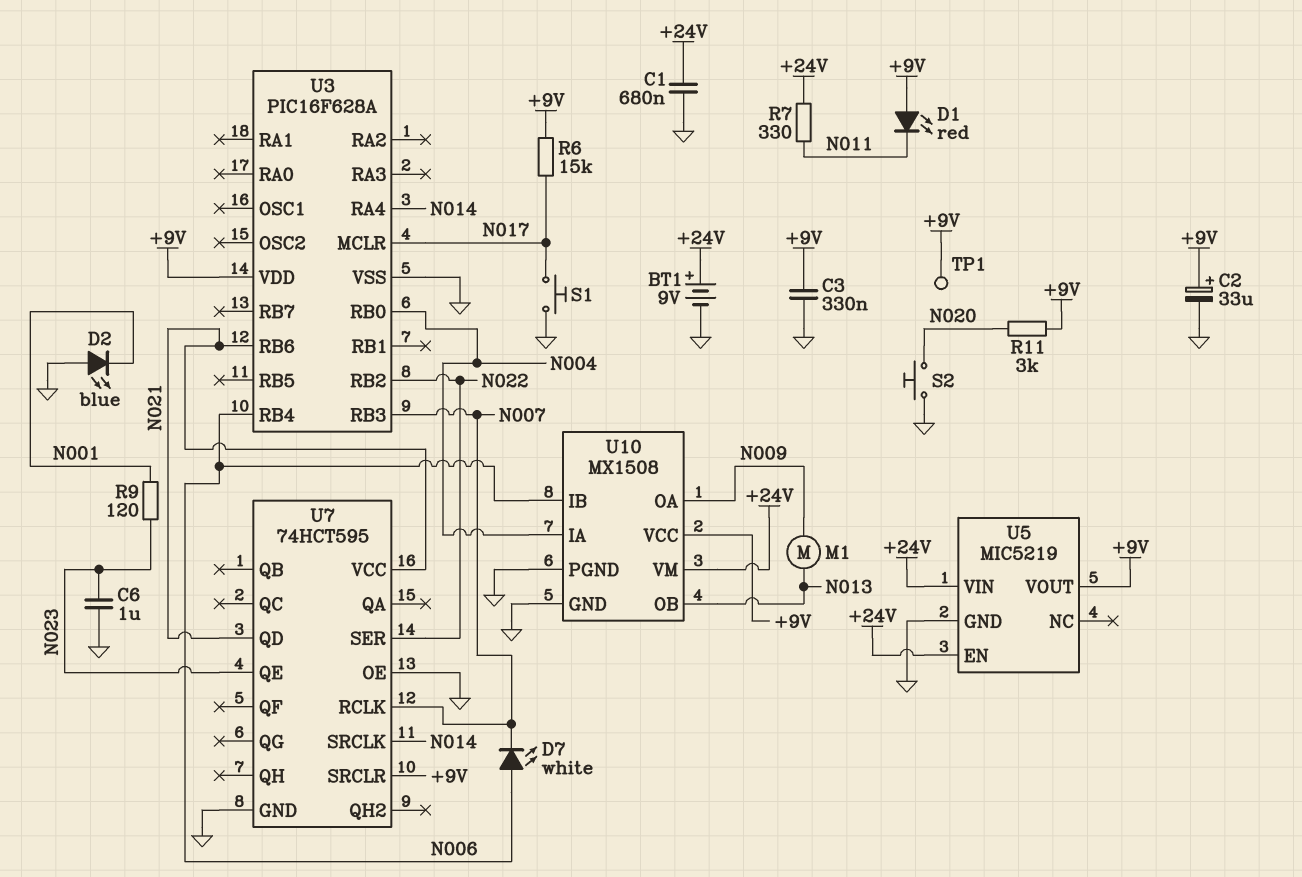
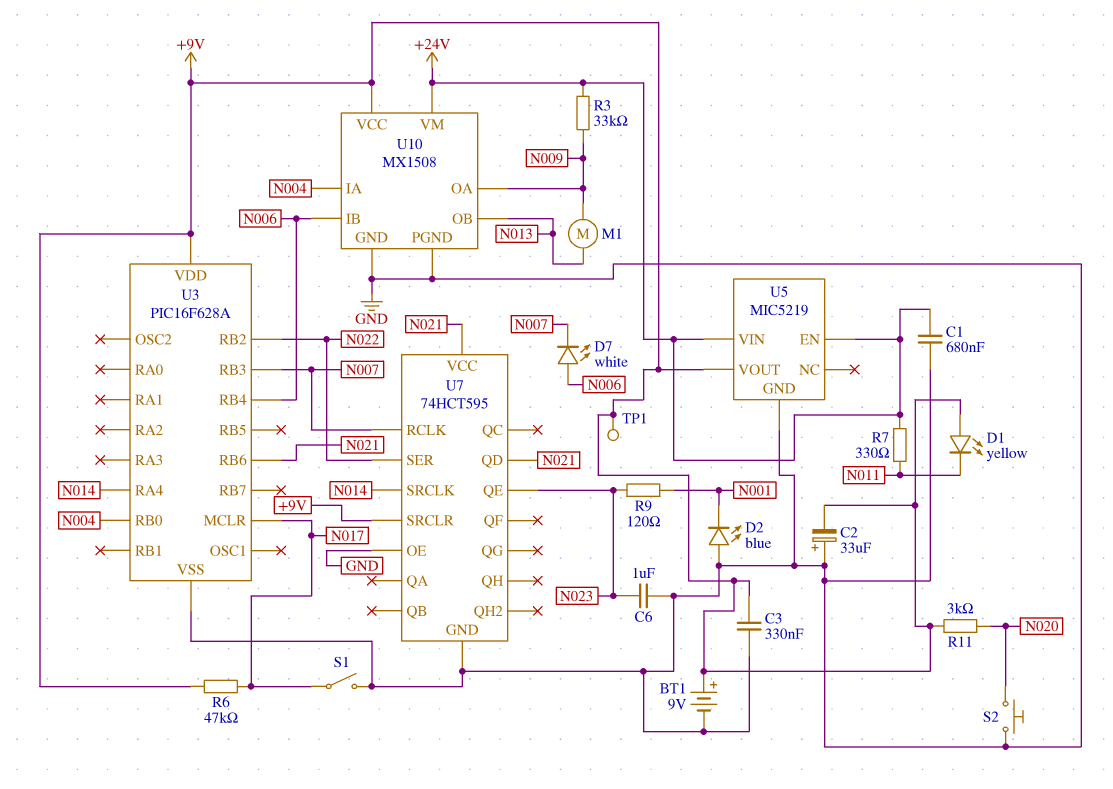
BT1: 9V (plus +24V, minus GND) -> 9V (plus +9V, minus GND)
C2: 33uF (plus +9V, minus GND) -> 33uF (plus GND, minus +9V)
D1: LED red (A +9V, K N011) -> LED yellow (A +9V, K N011)
R3: none -> 33k (+24V, N009)
R6: 15k (+9V, N017) -> 47k (+9V, N017)
S1: button (GND, N017) -> switch (GND, N017)

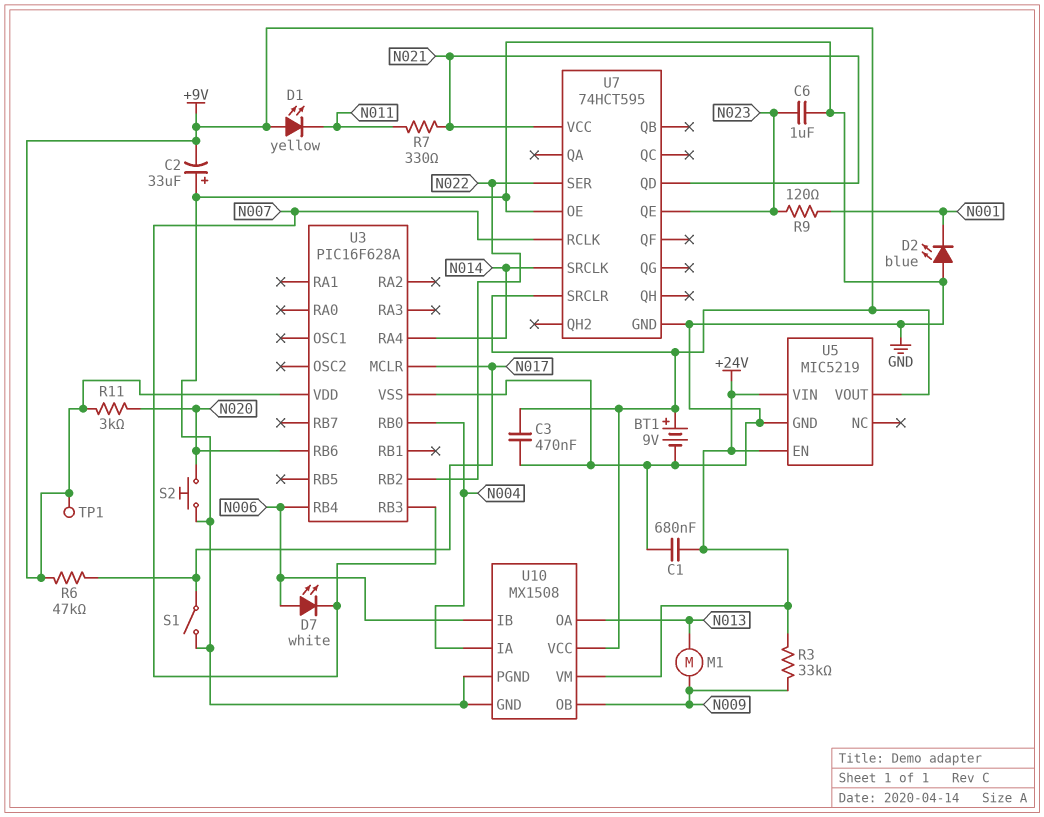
C3: 330nF (+9V, GND) -> 470nF (+9V, GND)
R7: 330 (+24V, N011) -> 330 (N011, N021)
U3 pin RB6: N021 -> N020
U10 pin OA: N009 -> N013
U10 pin OB: N013 -> N009

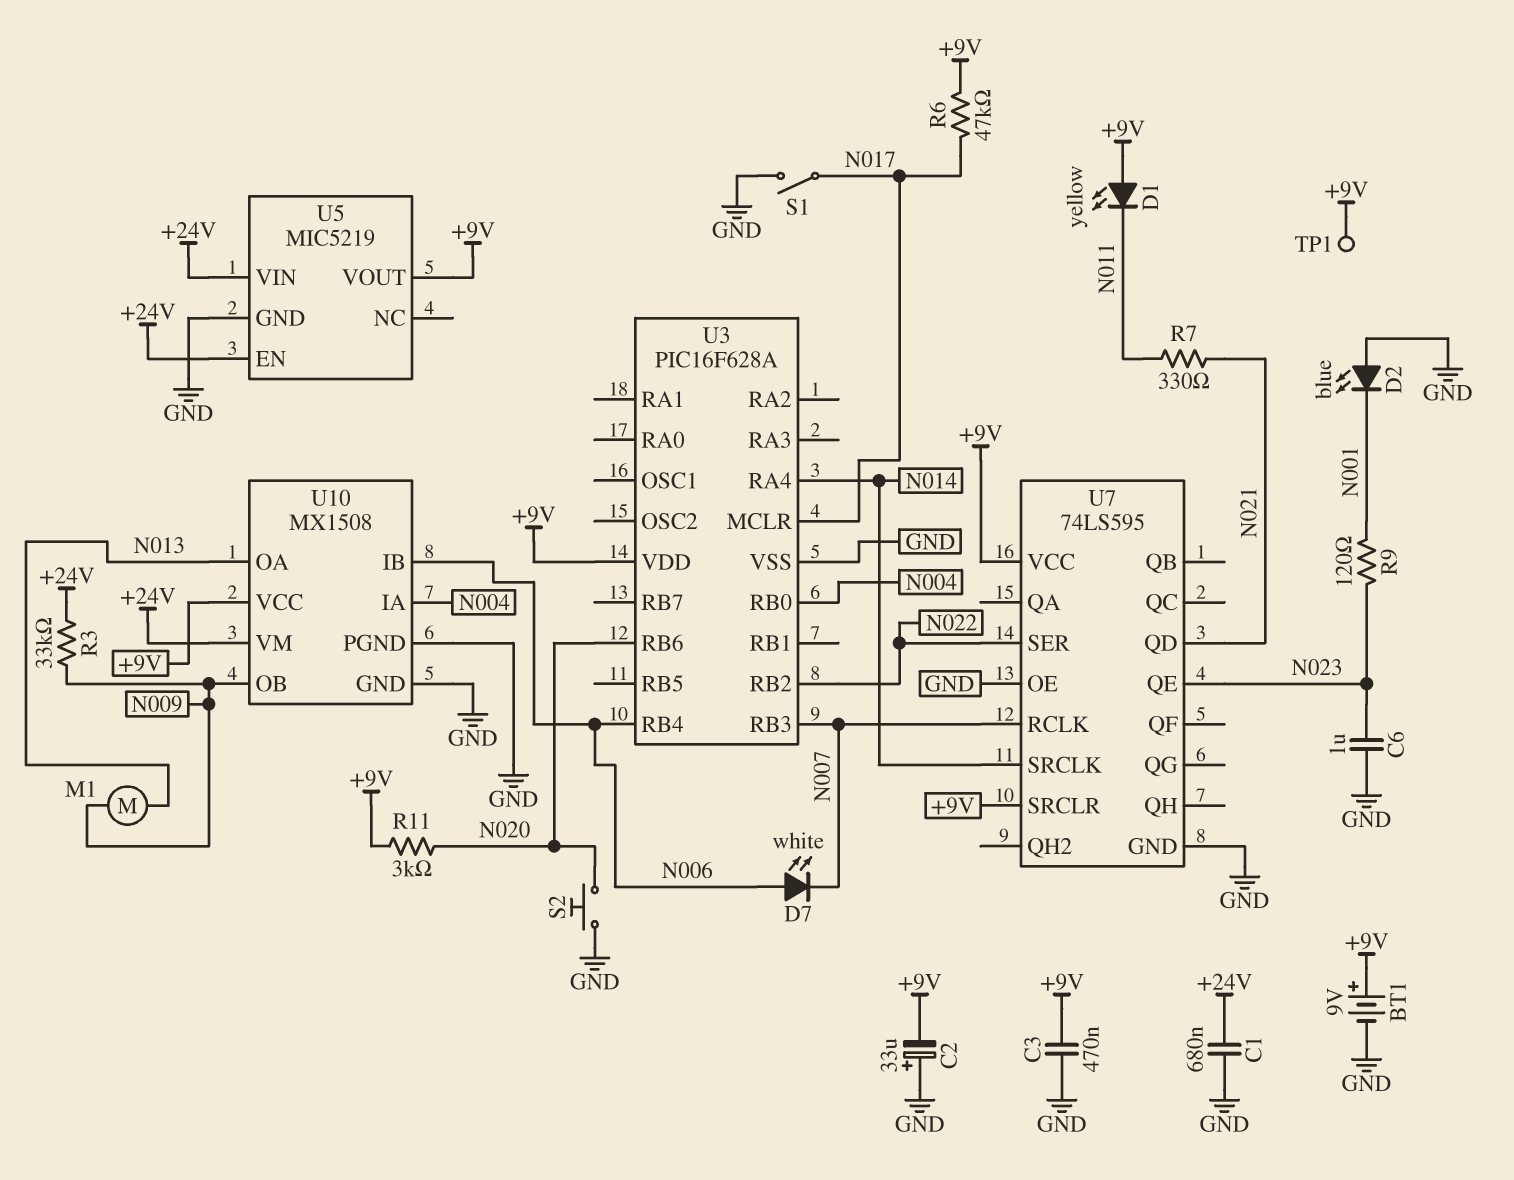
U7: 74HCT595 -> 74LS595
U7 pin VCC: N021 -> +9V

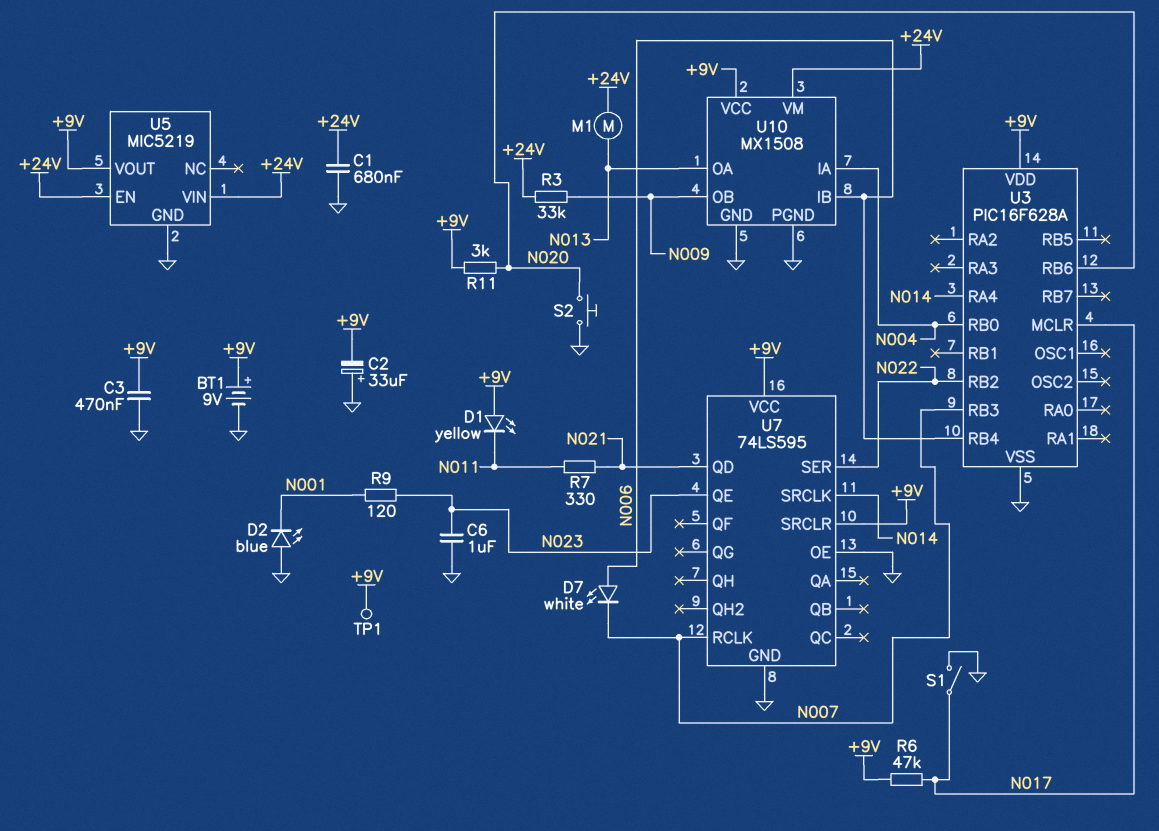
M1: motor (N009, N013) -> motor (+24V, N013)

